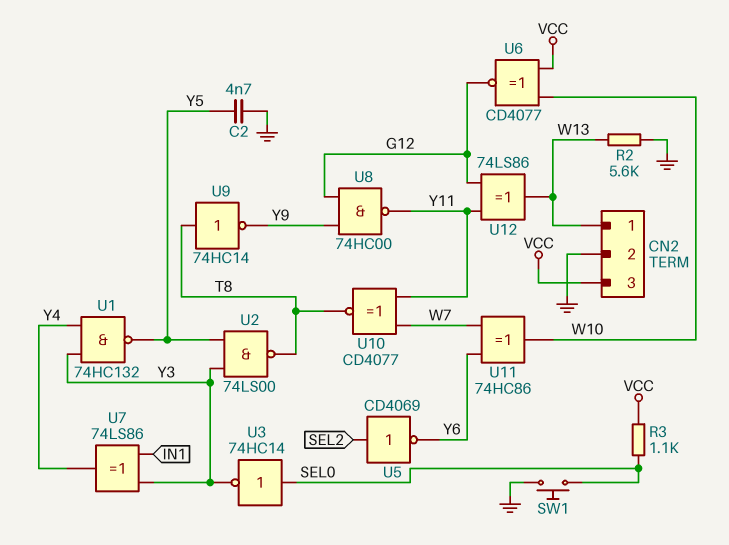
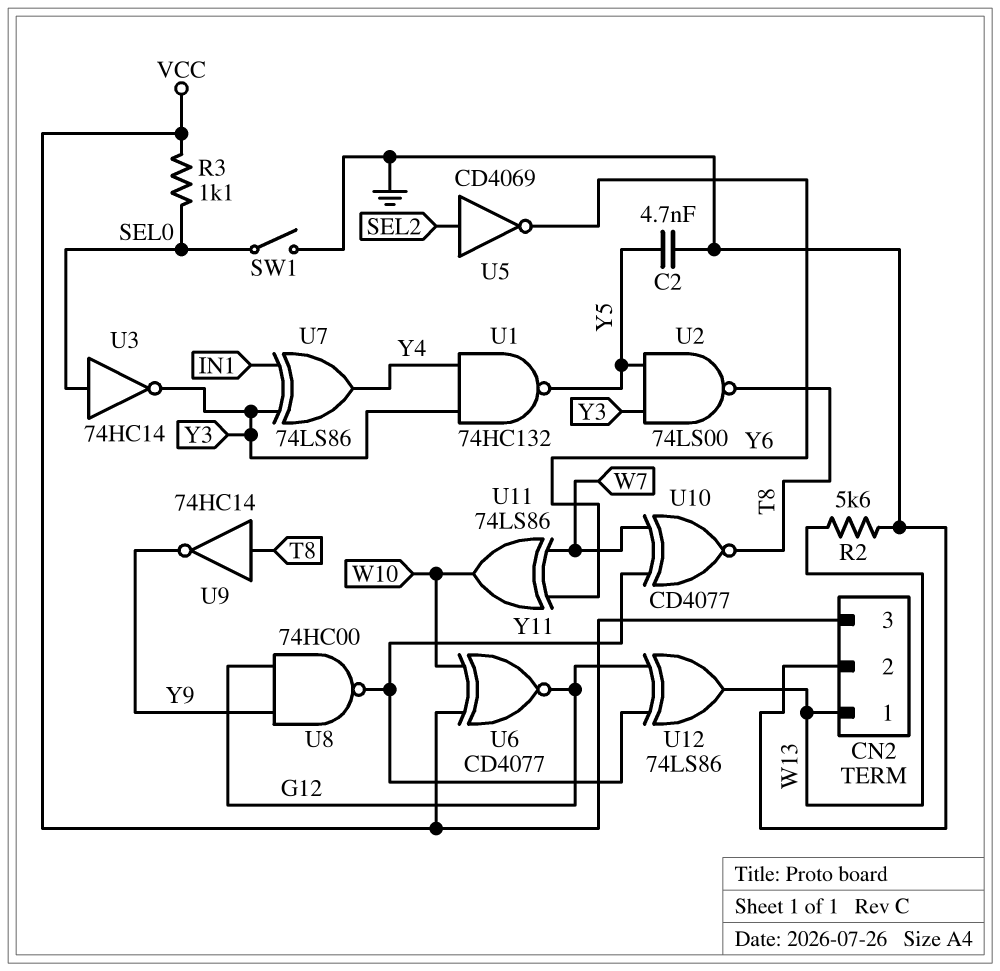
SW1: button (GND, SEL0) -> switch (GND, SEL0)
U11: XOR 74HC86 (in W7, in Y6, out W10) -> XOR 74LS86 (in W7, in Y6, out W10)

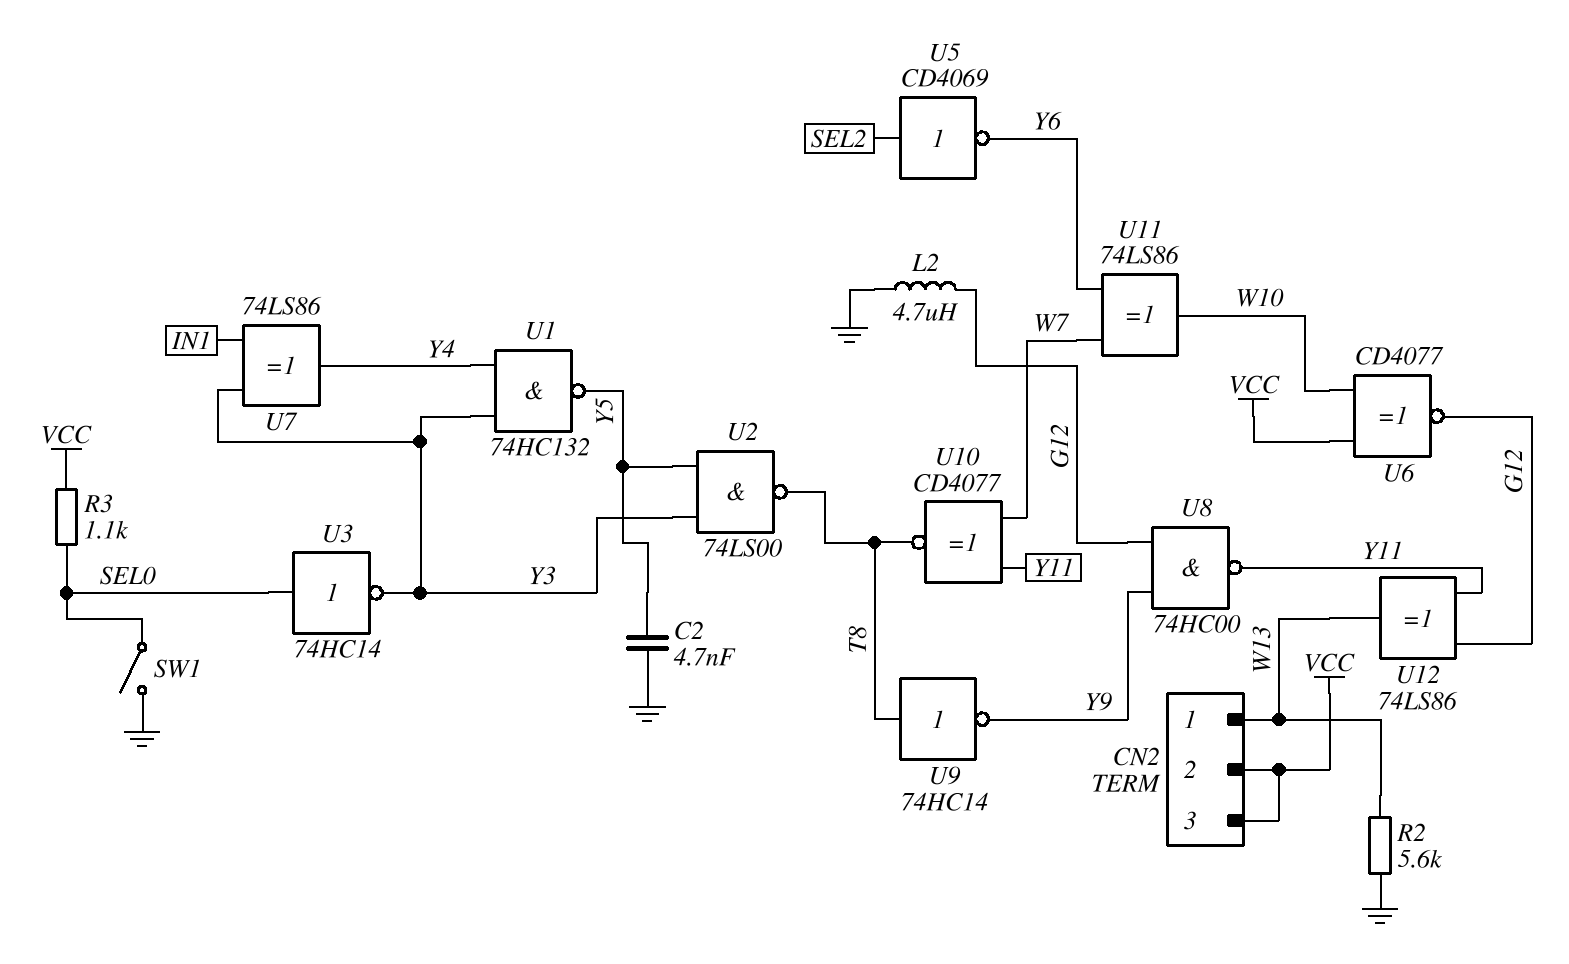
CN2 pin 2: GND -> VCC
L2: none -> 4.7uH (G12, GND)

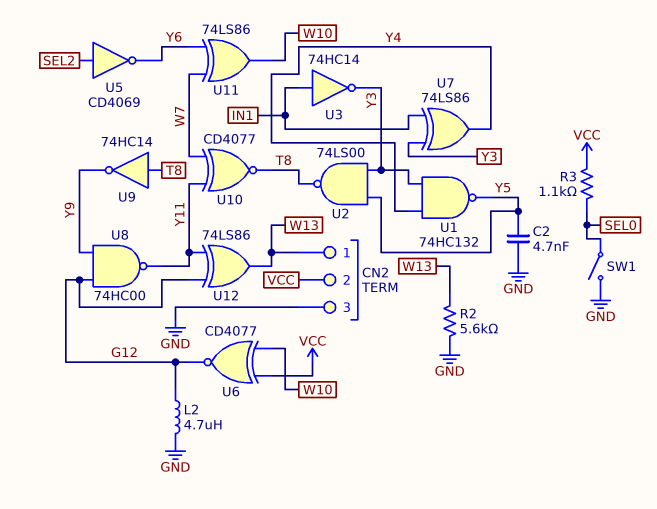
CN2 pin 3: VCC -> GND
U3: NOT 74HC14 (in SEL0, out Y3) -> NOT 74HC14 (in IN1, out Y3)

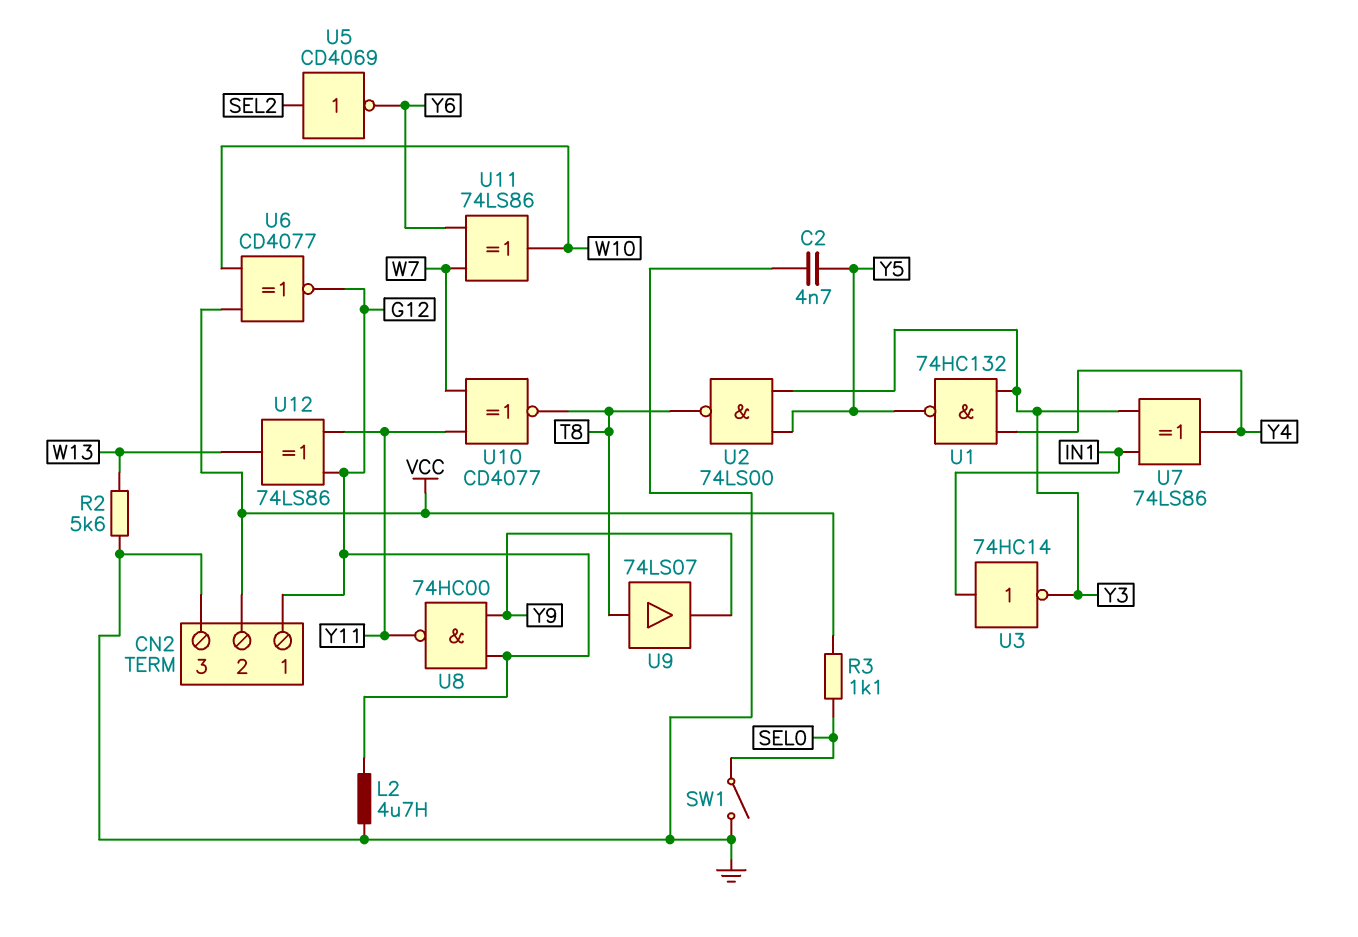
CN2 pin 1: W13 -> G12
U9: NOT 74HC14 (in T8, out Y9) -> buffer 74LS07 (in T8, out Y9)

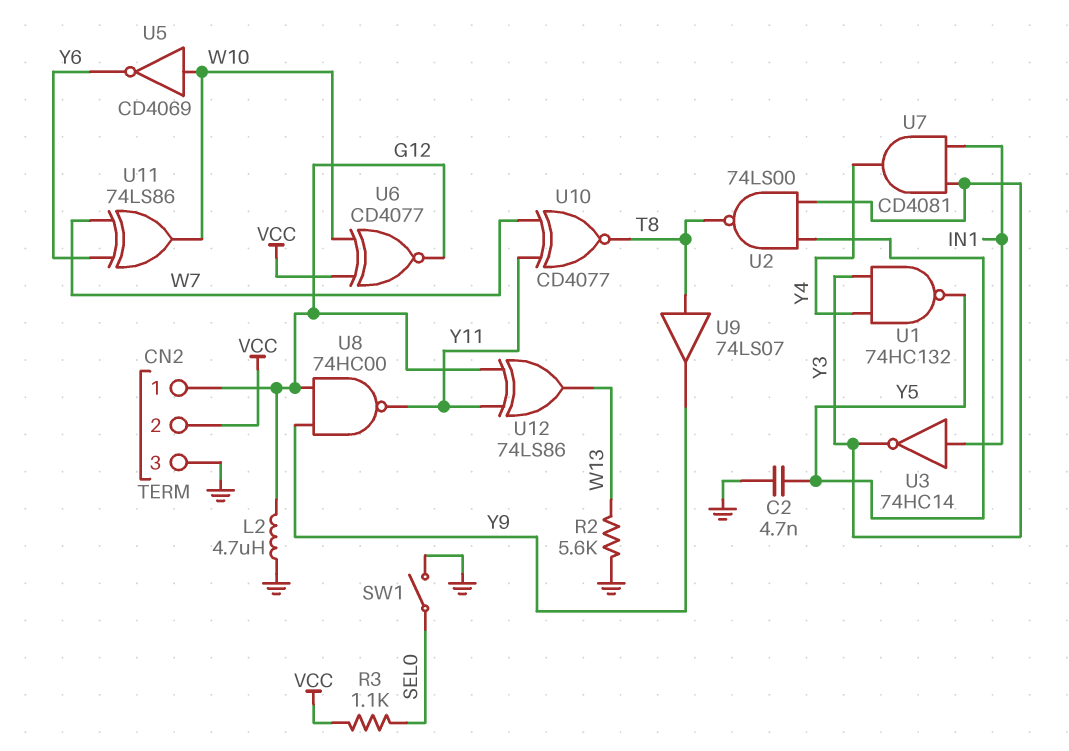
U5: NOT CD4069 (in SEL2, out Y6) -> NOT CD4069 (in W10, out Y6)
U7: XOR 74LS86 (in IN1, in Y3, out Y4) -> AND CD4081 (in IN1, in Y3, out Y4)

